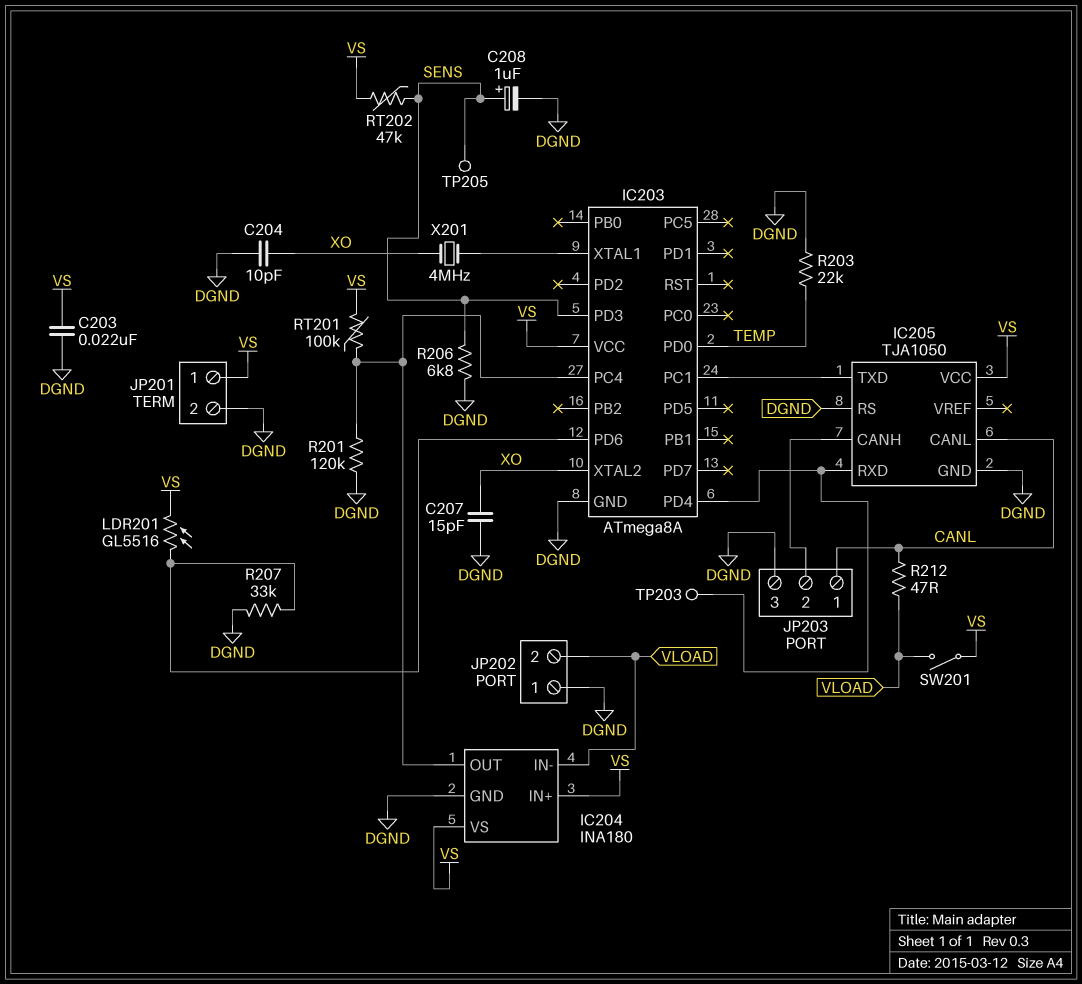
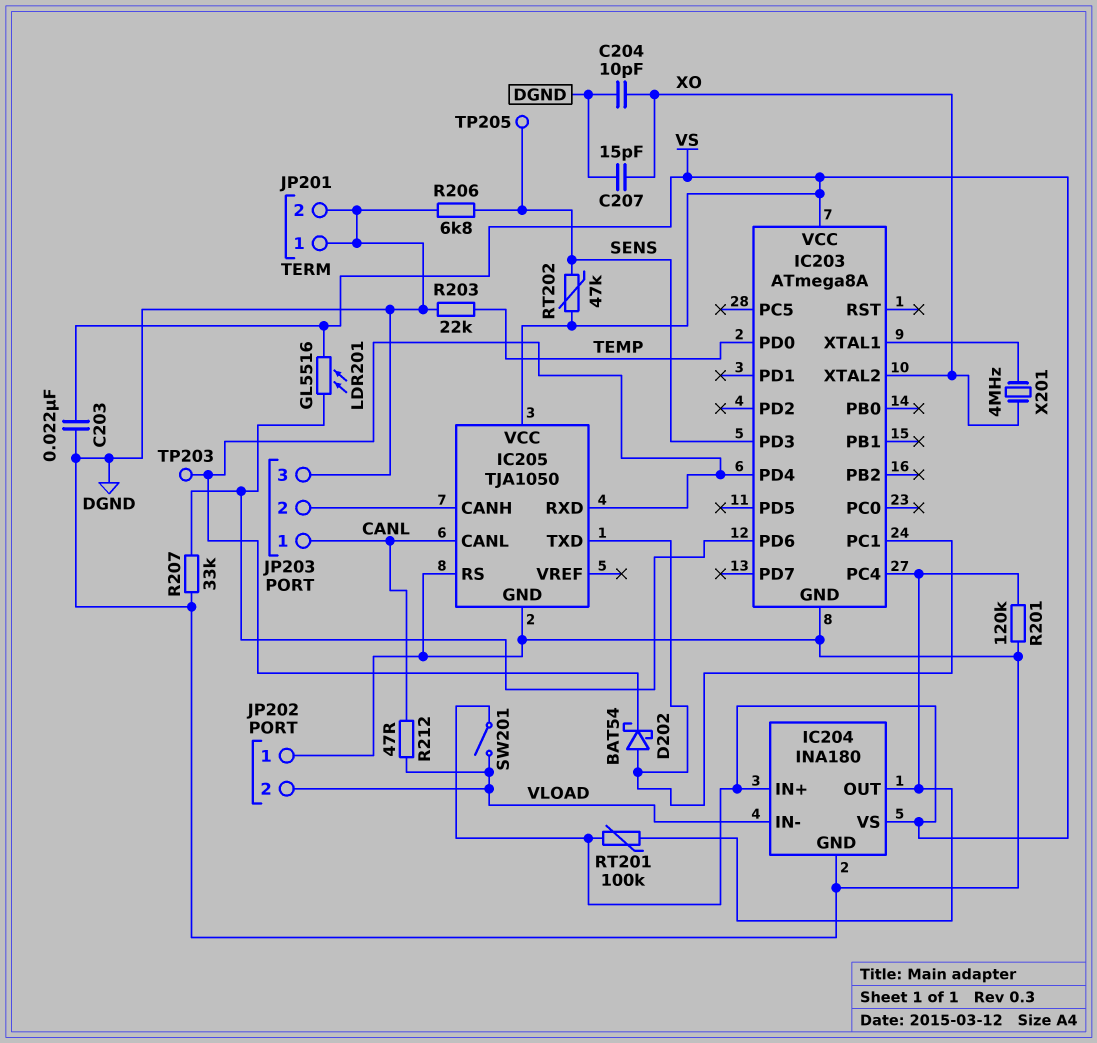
C208: 1uF (plus SENS, minus DGND) -> none
D202: none -> schottky BAT54 (A IC203/PC1, K IC203/PD4)
JP201 pin 1: VS -> DGND

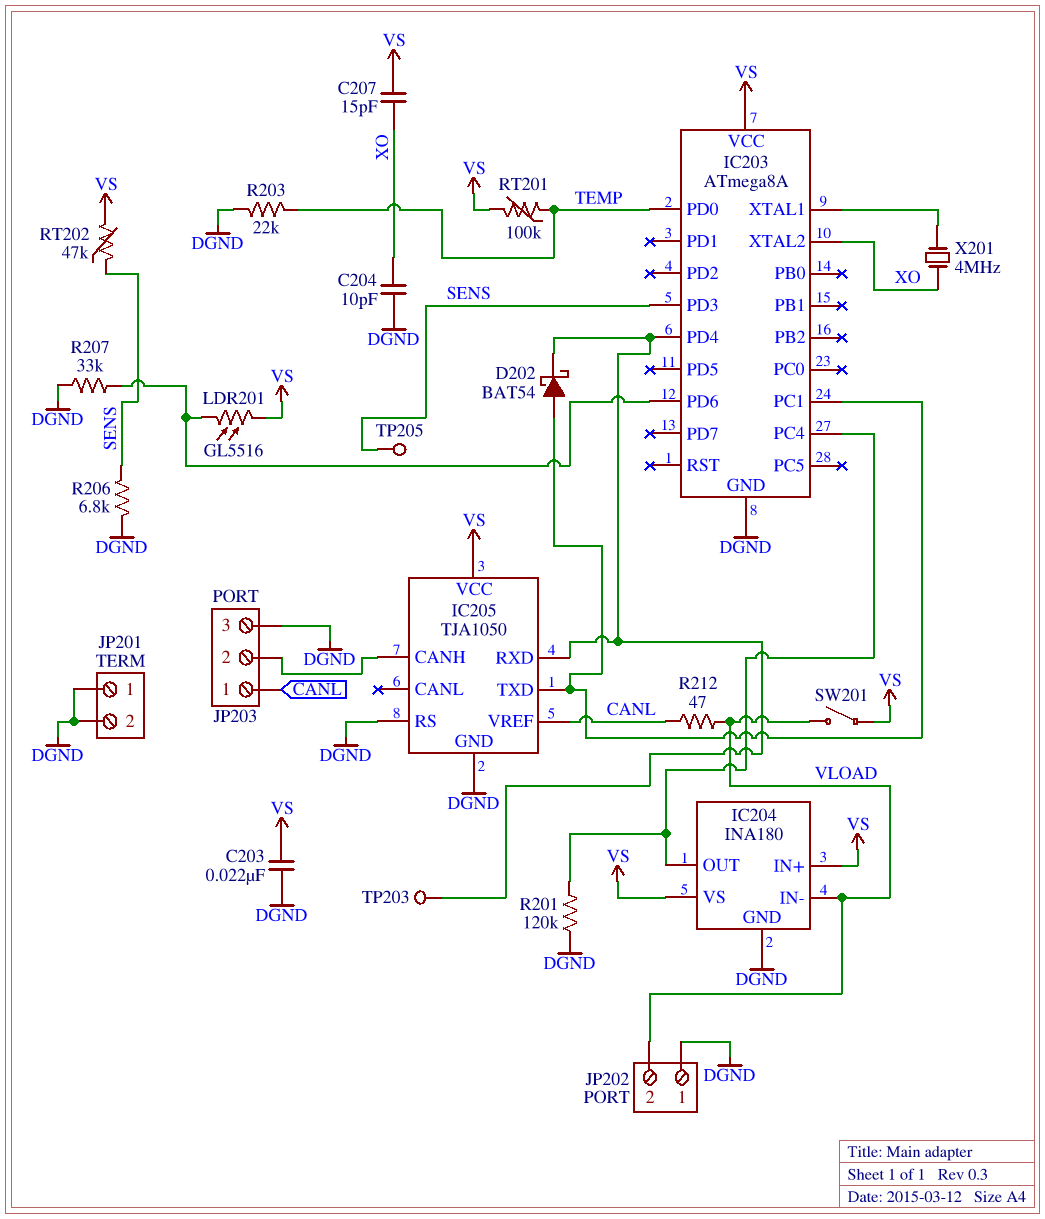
C207: 15pF (DGND, XO) -> 15pF (VS, XO)
IC205 pin CANL: CANL -> none
IC205 pin VREF: none -> CANL
RT201: 100k (IC203/PC4, VS) -> 100k (TEMP, VS)

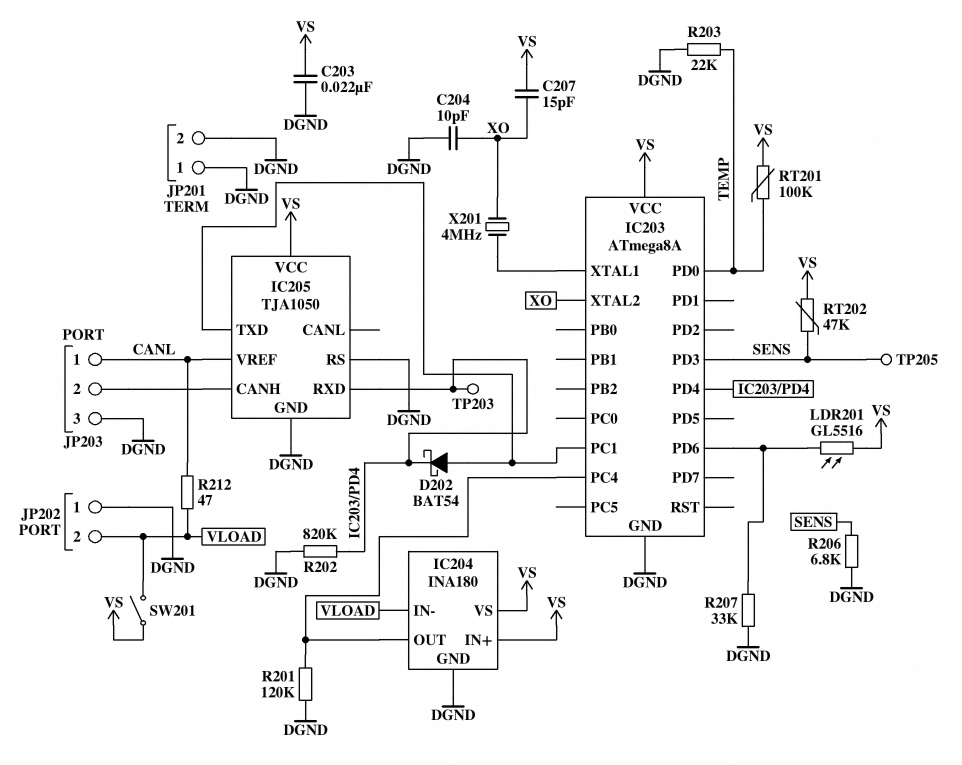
R202: none -> 820k (DGND, IC203/PD4)

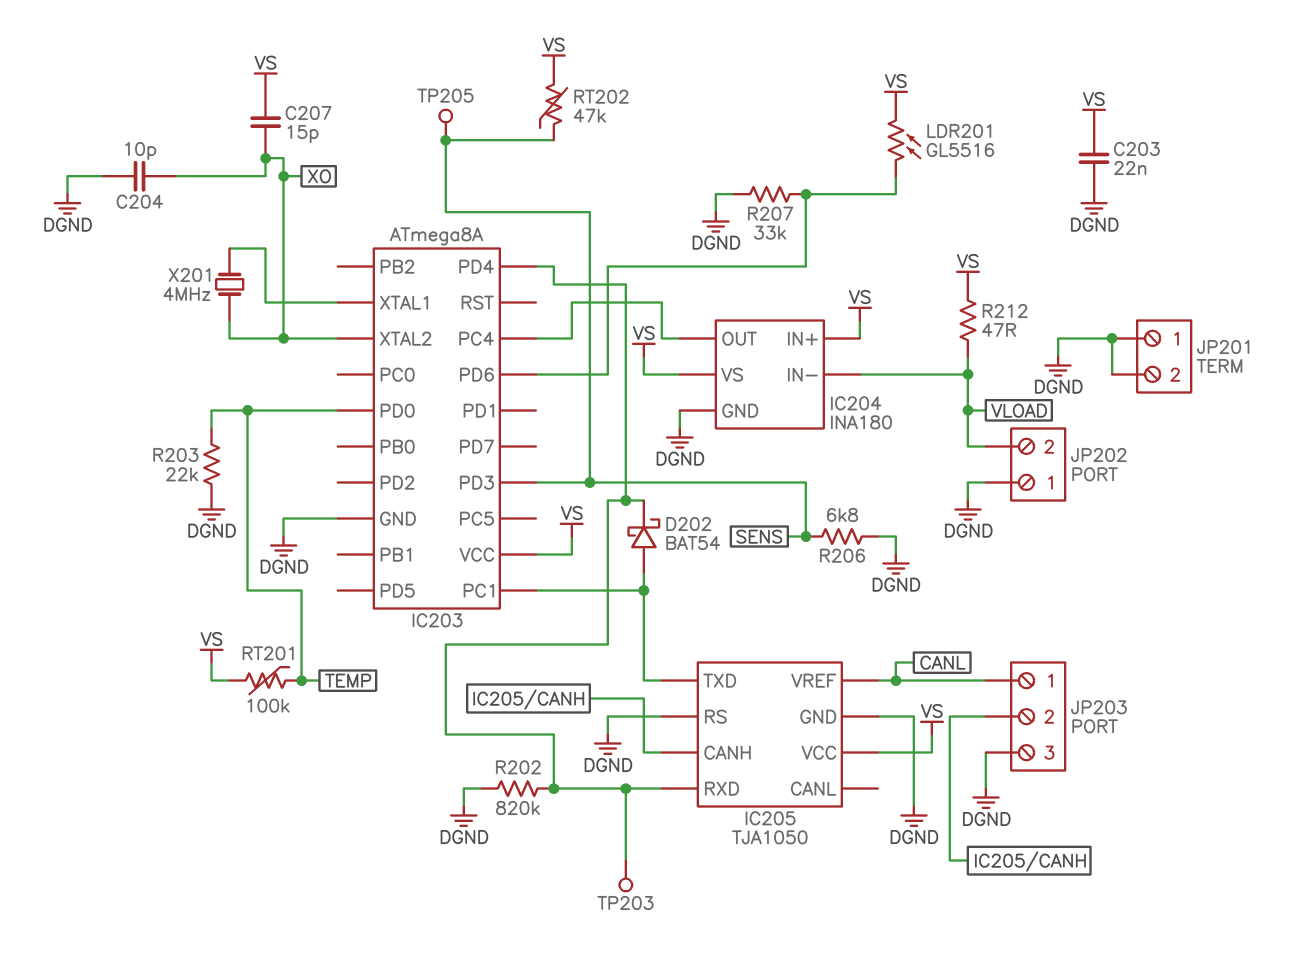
R201: 120k (DGND, IC203/PC4) -> none
R212: 47 (CANL, VLOAD) -> 47 (VLOAD, VS)
SW201: switch (VLOAD, VS) -> none

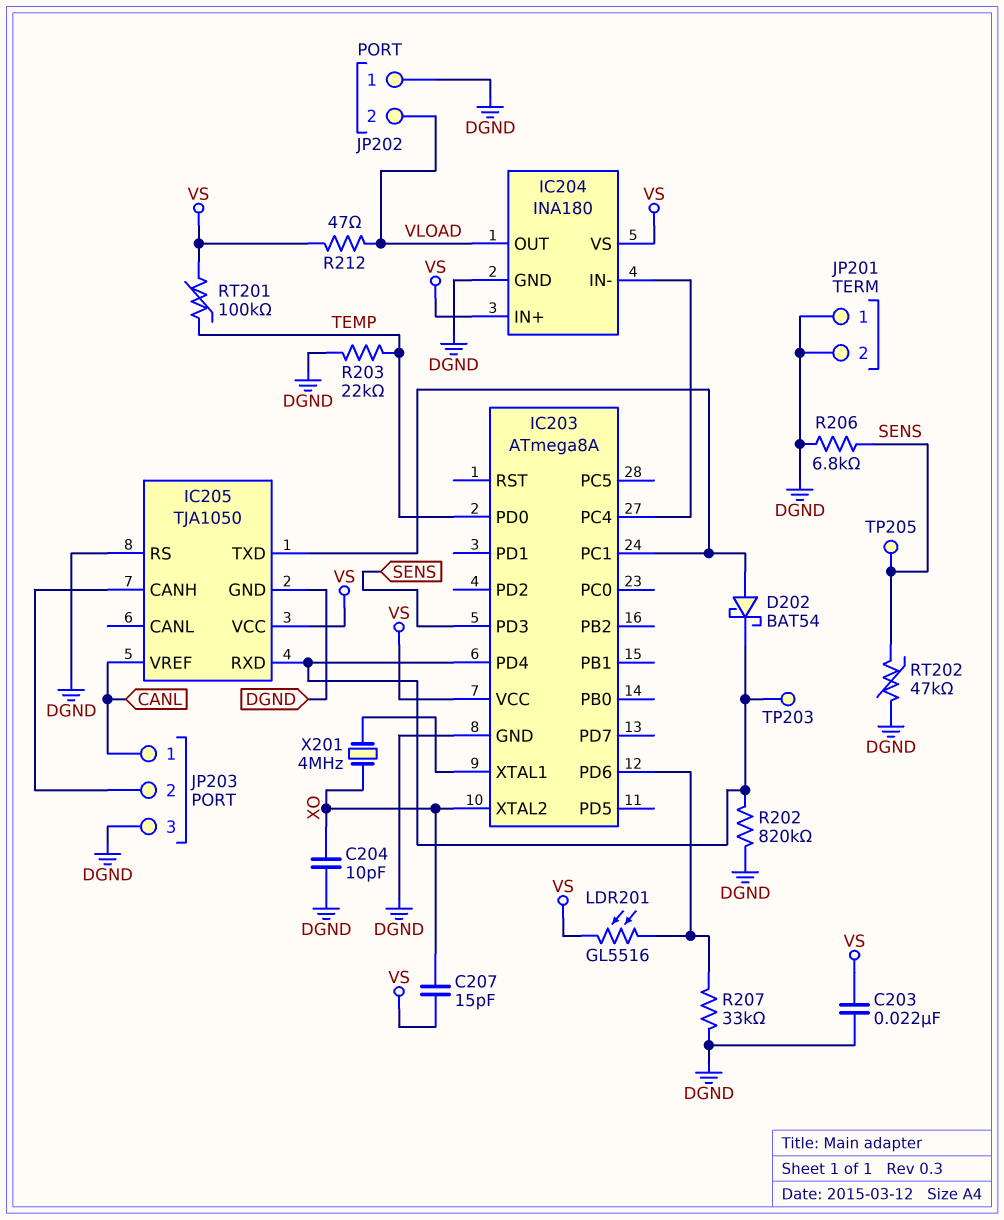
IC204 pin IN-: VLOAD -> IC203/PC4
IC204 pin OUT: IC203/PC4 -> VLOAD
RT202: 47k (SENS, VS) -> 47k (DGND, SENS)

